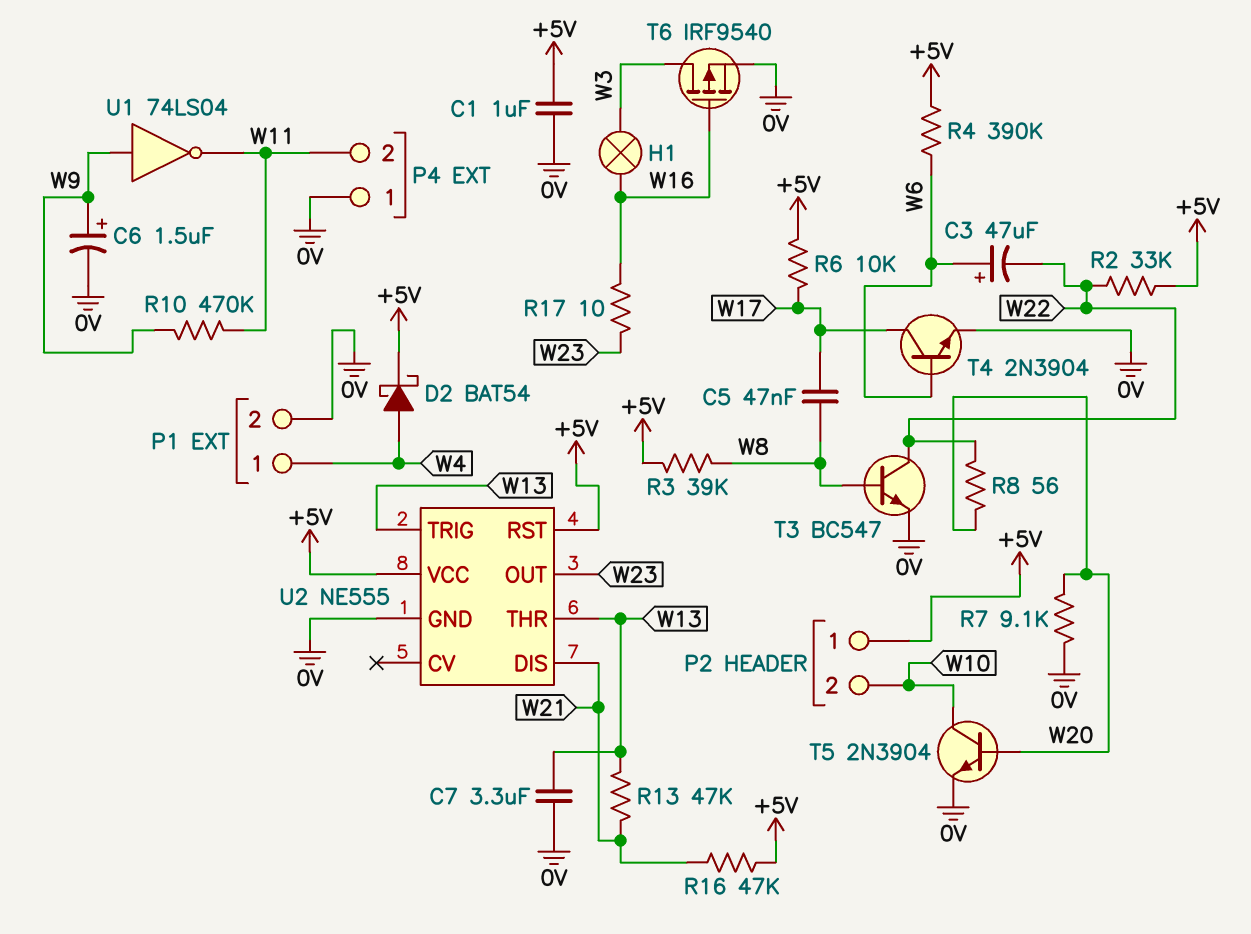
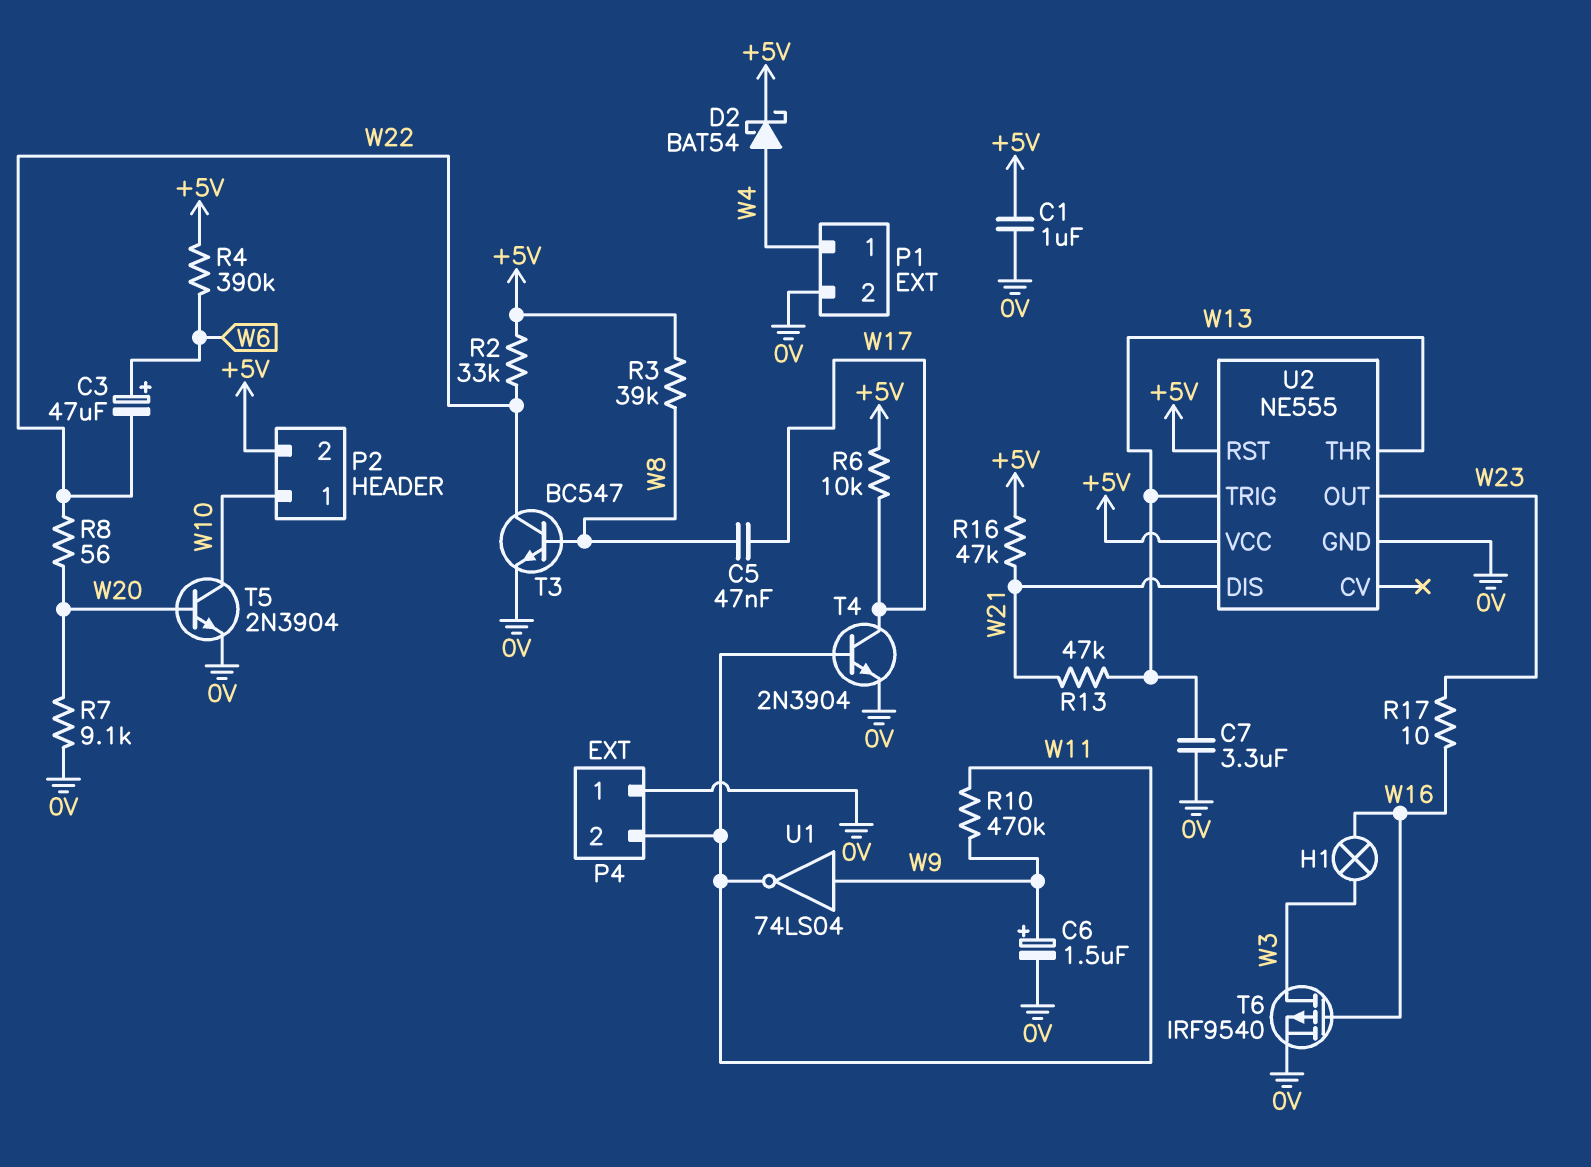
P2 pin 1: +5V -> W10
P2 pin 2: W10 -> +5V
T4: NPN 2N3904 (B W6, C W17, E 0V) -> NPN 2N3904 (B W11, C W17, E 0V)

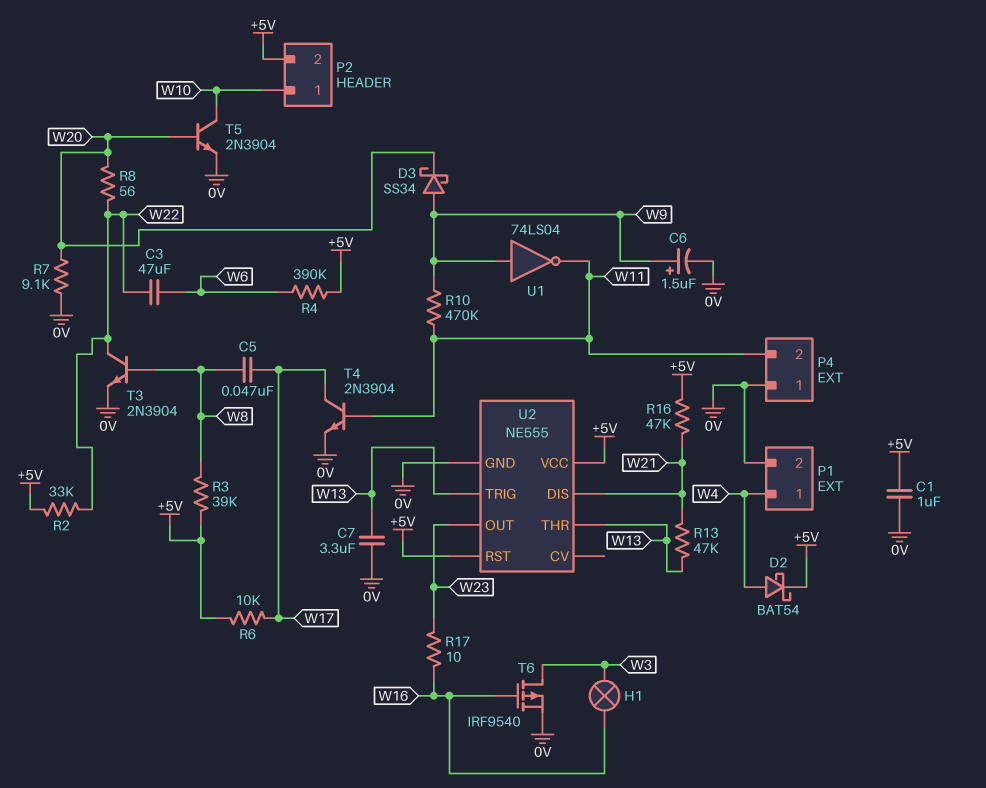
C3: 47uF (plus W6, minus W22) -> 47uF (W6, W22)
D3: none -> schottky SS34 (A W9, K W20)
T3: NPN BC547 (B W8, C W22, E 0V) -> NPN 2N3904 (B W8, C W22, E 0V)

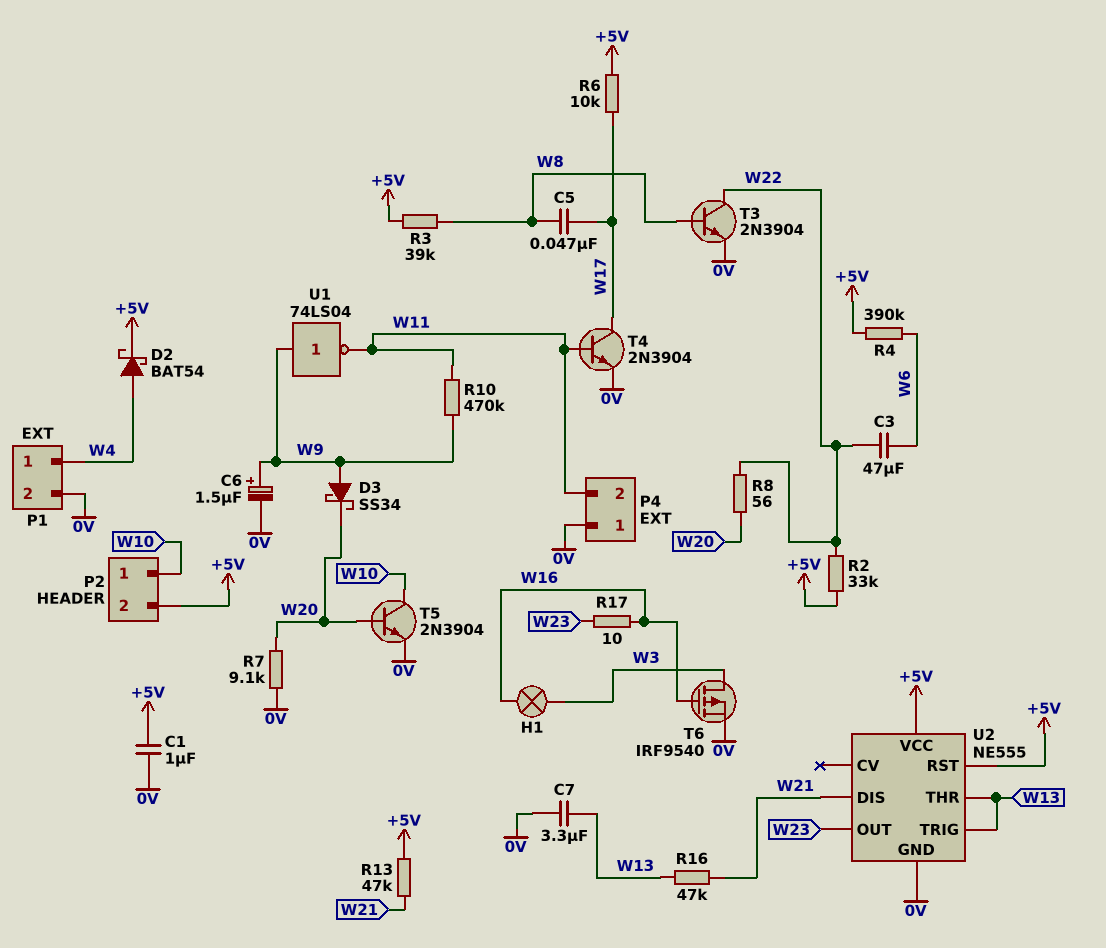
R13: 47k (W13, W21) -> 47k (+5V, W21)
R16: 47k (+5V, W21) -> 47k (W13, W21)

